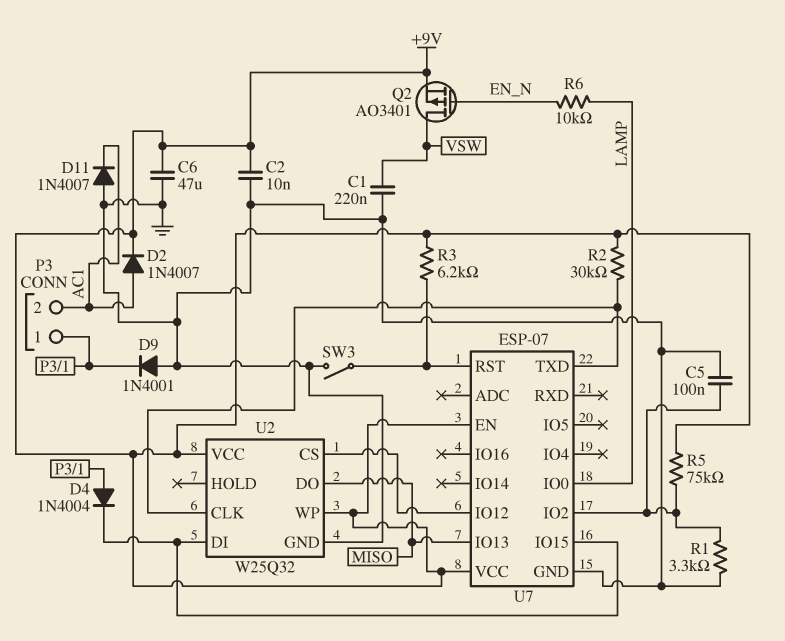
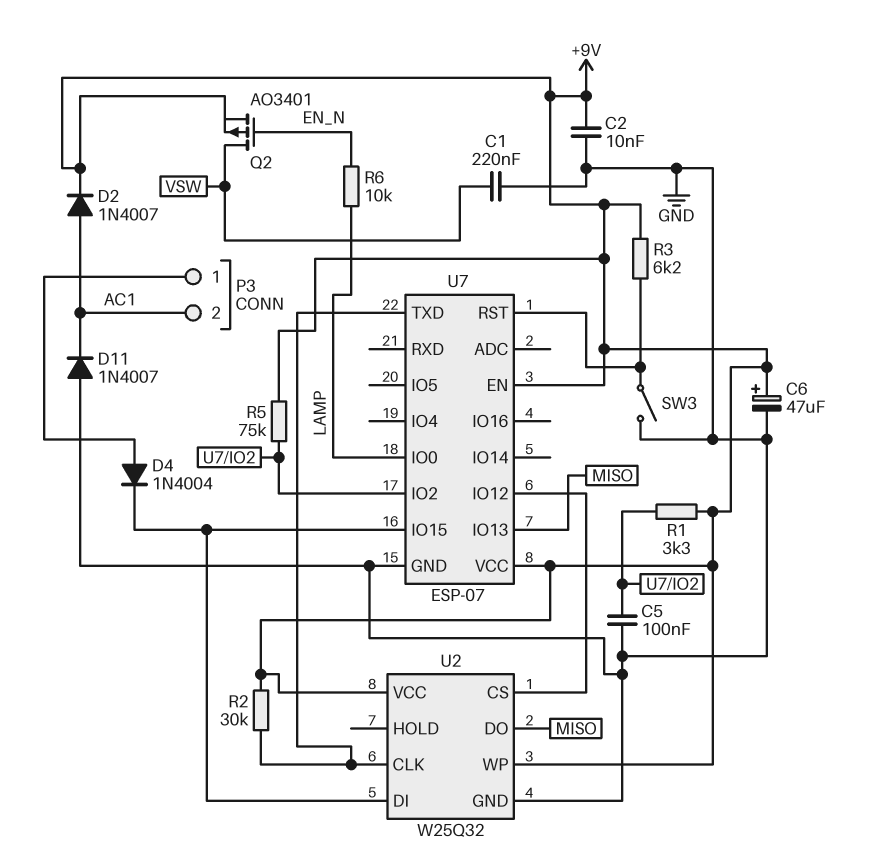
C6: 47uF (+9V, GND) -> 47uF (plus +9V, minus GND)
D9: diode 1N4001 (A GND, K P3/1) -> none
R1: 3.3k (GND, U7/IO2) -> 3.3k (+9V, U7/IO2)

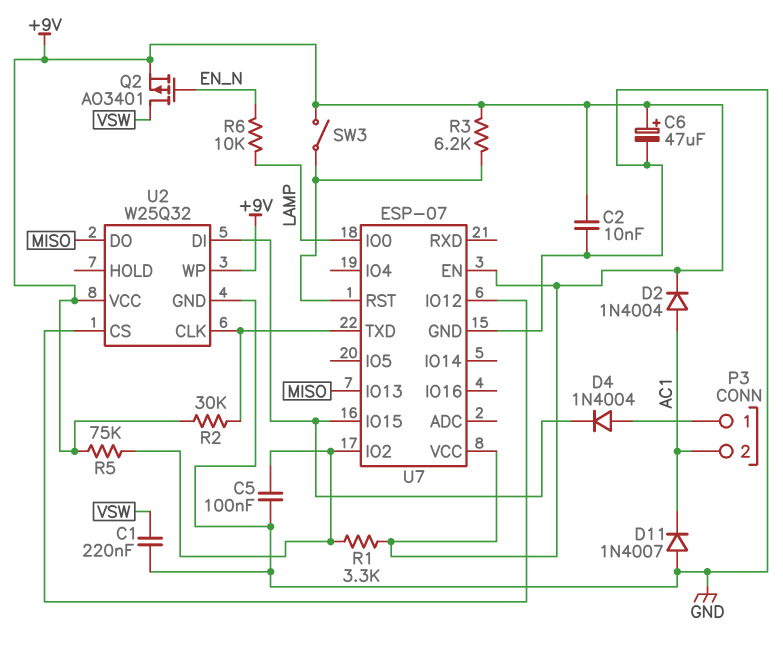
D2: diode 1N4007 (A AC1, K +9V) -> diode 1N4004 (A AC1, K +9V)
SW3: switch (GND, U7/RST) -> switch (+9V, U7/RST)

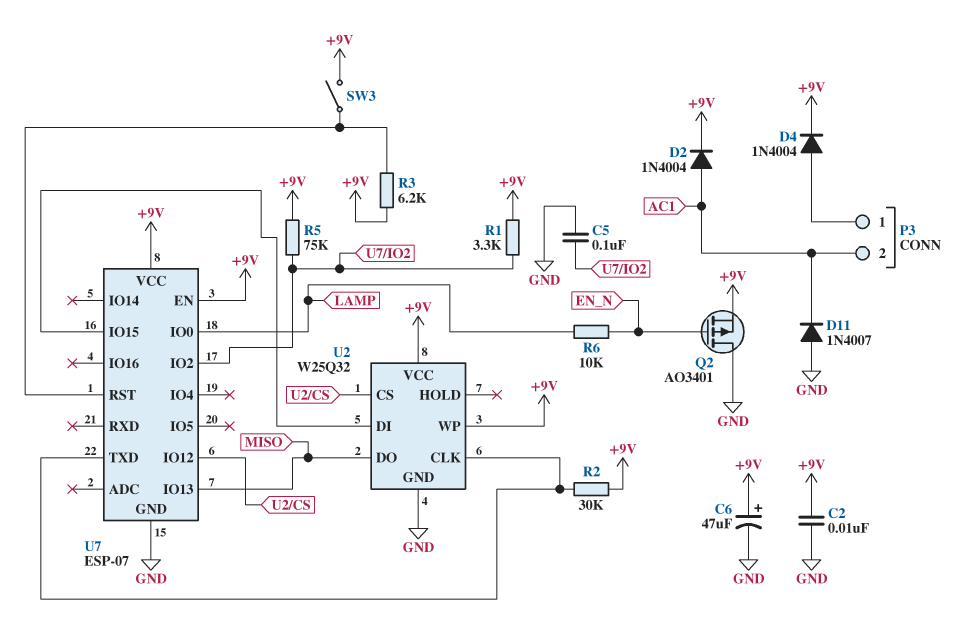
C1: 220nF (GND, VSW) -> none
D4: diode 1N4004 (A P3/1, K U2/DI) -> diode 1N4004 (A P3/1, K +9V)
Q2: PMOS AO3401 (G EN_N, D VSW, S +9V) -> PMOS AO3401 (G EN_N, D GND, S +9V)

